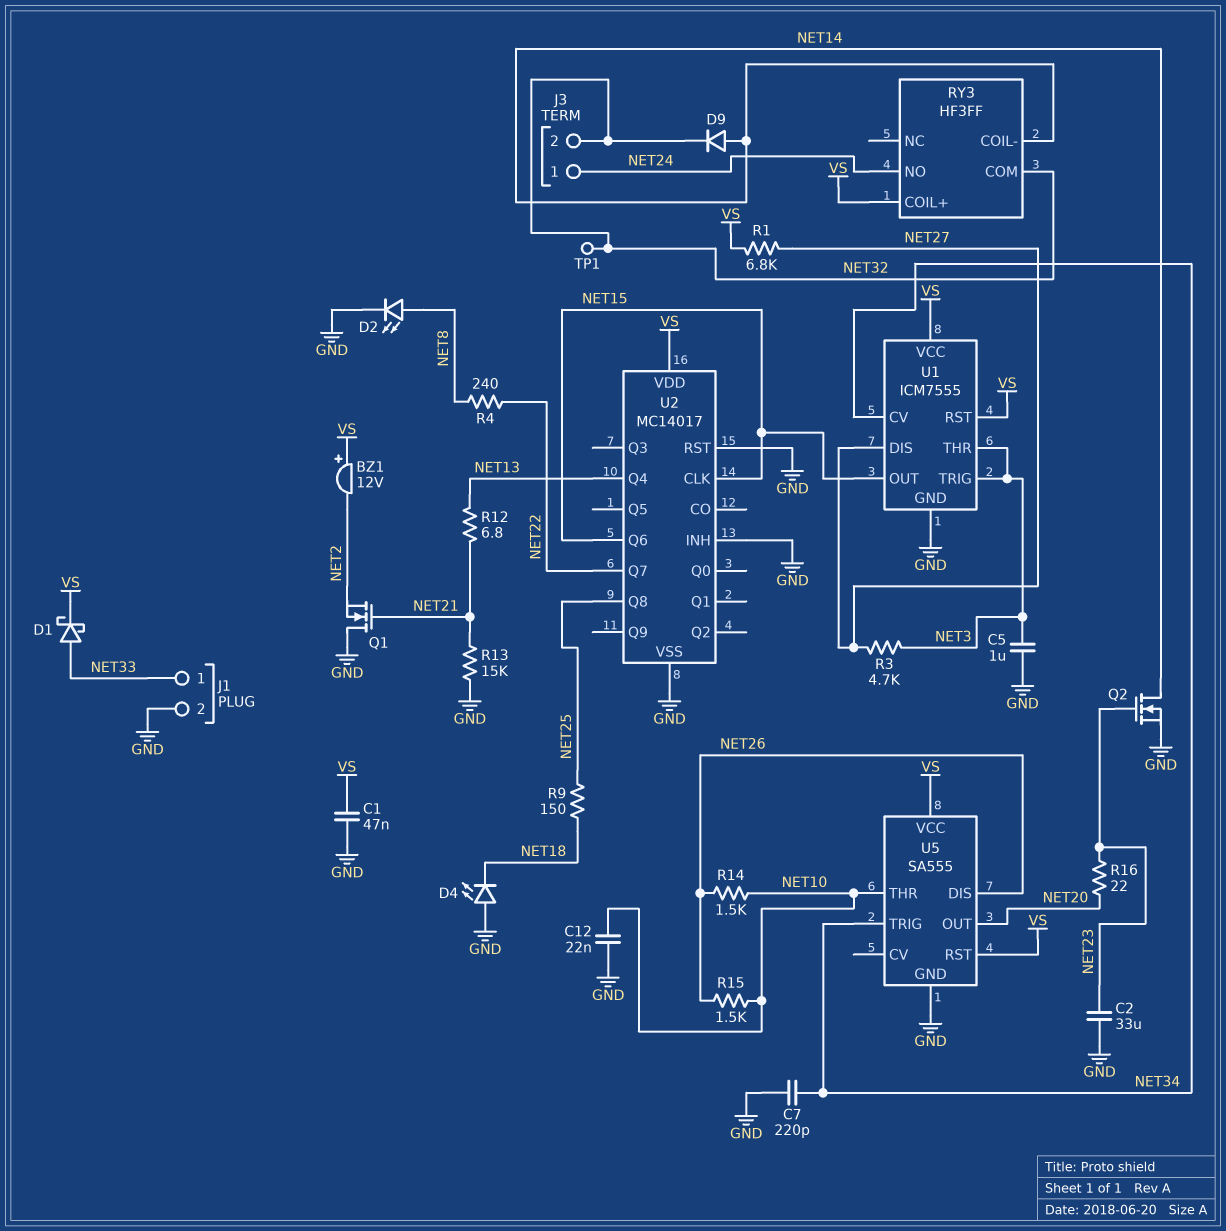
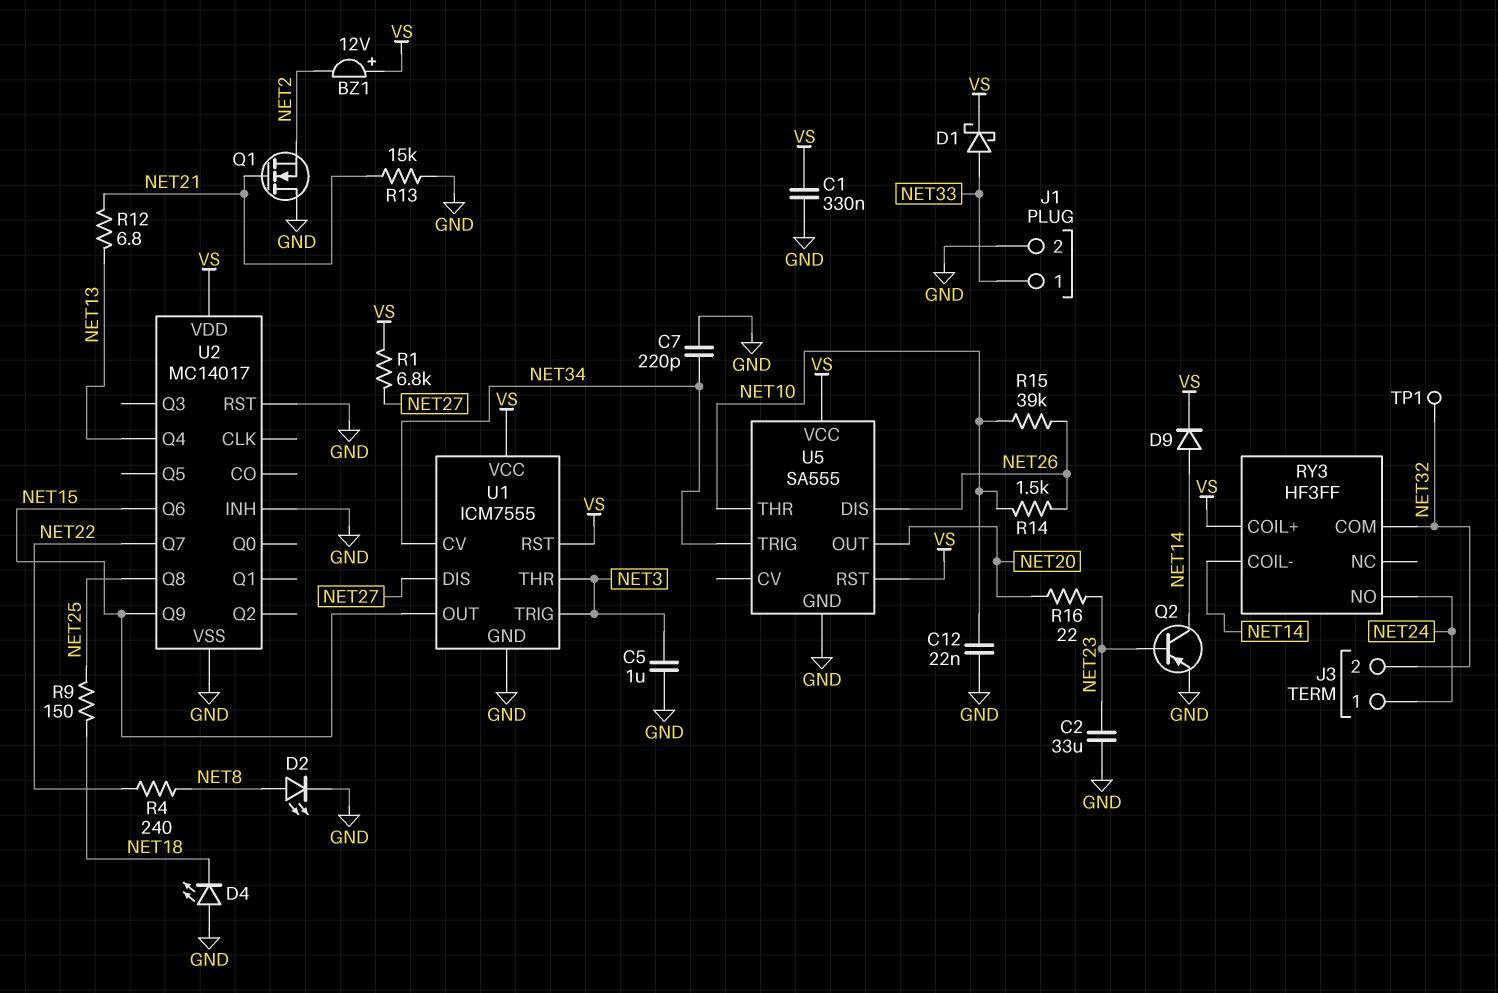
C1: 47nF (GND, VS) -> 330nF (GND, VS)
D9: diode (A NET14, K NET32) -> diode (A NET14, K VS)
Q2: NMOS (G NET23, D NET14, S GND) -> PNP (B NET23, C NET14, E GND)
R3: 4.7k (NET3, NET27) -> none
R15: 1.5k (NET10, NET26) -> 39k (NET10, NET26)
U2 pin CLK: NET15 -> none
U2 pin Q9: none -> NET15

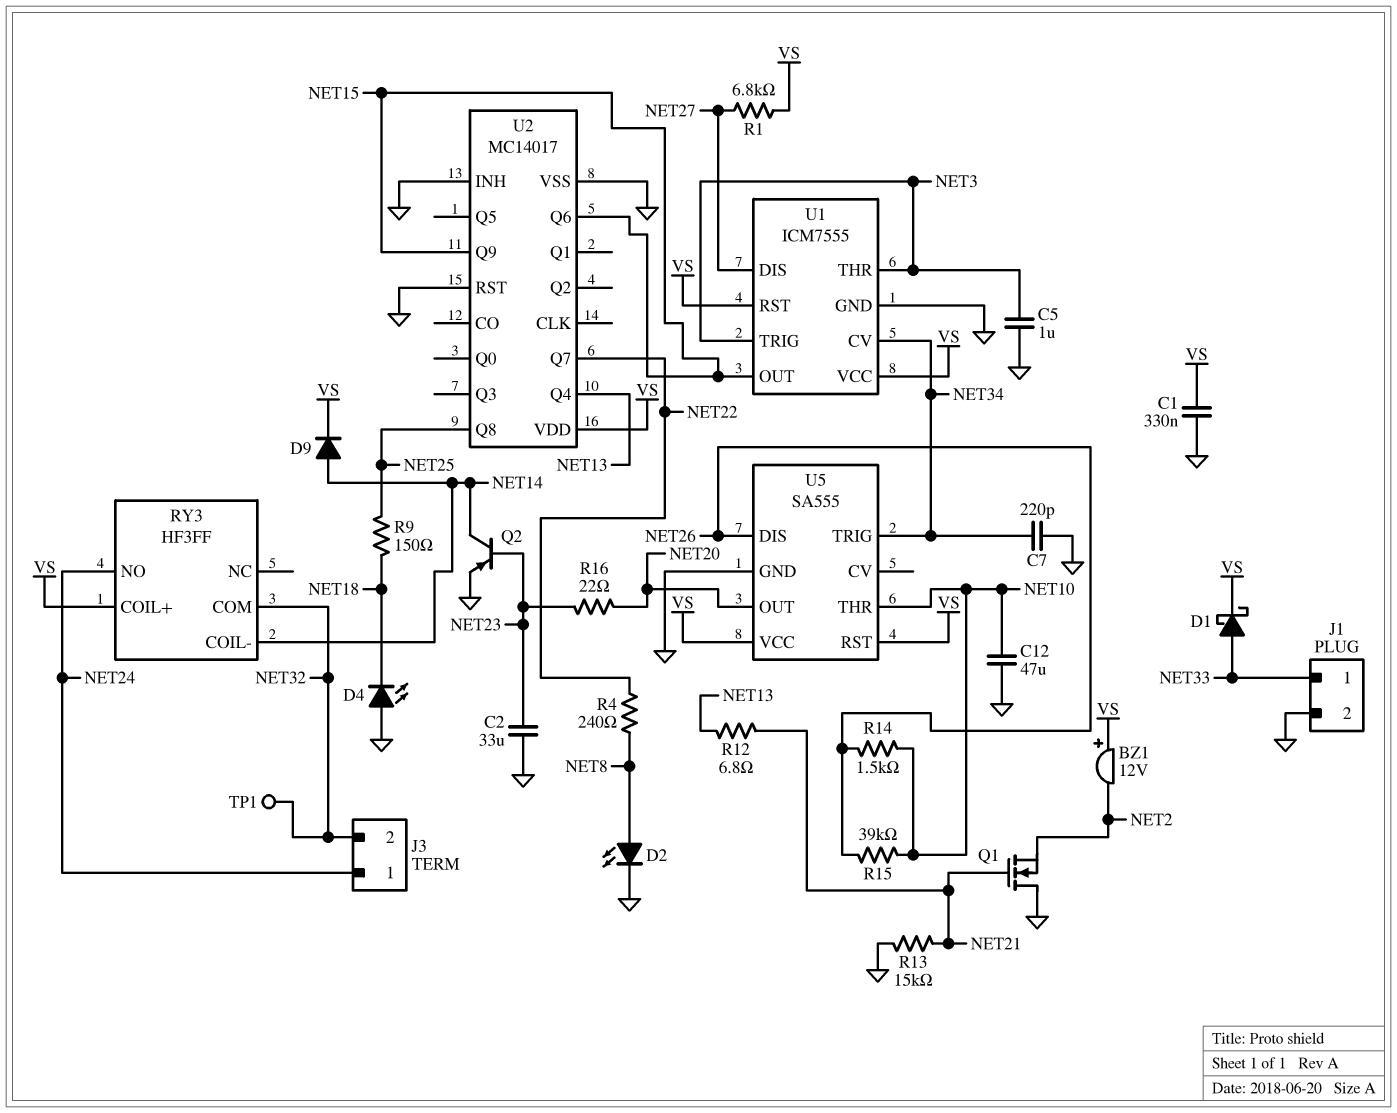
C12: 22nF (GND, NET10) -> 47uF (GND, NET10)

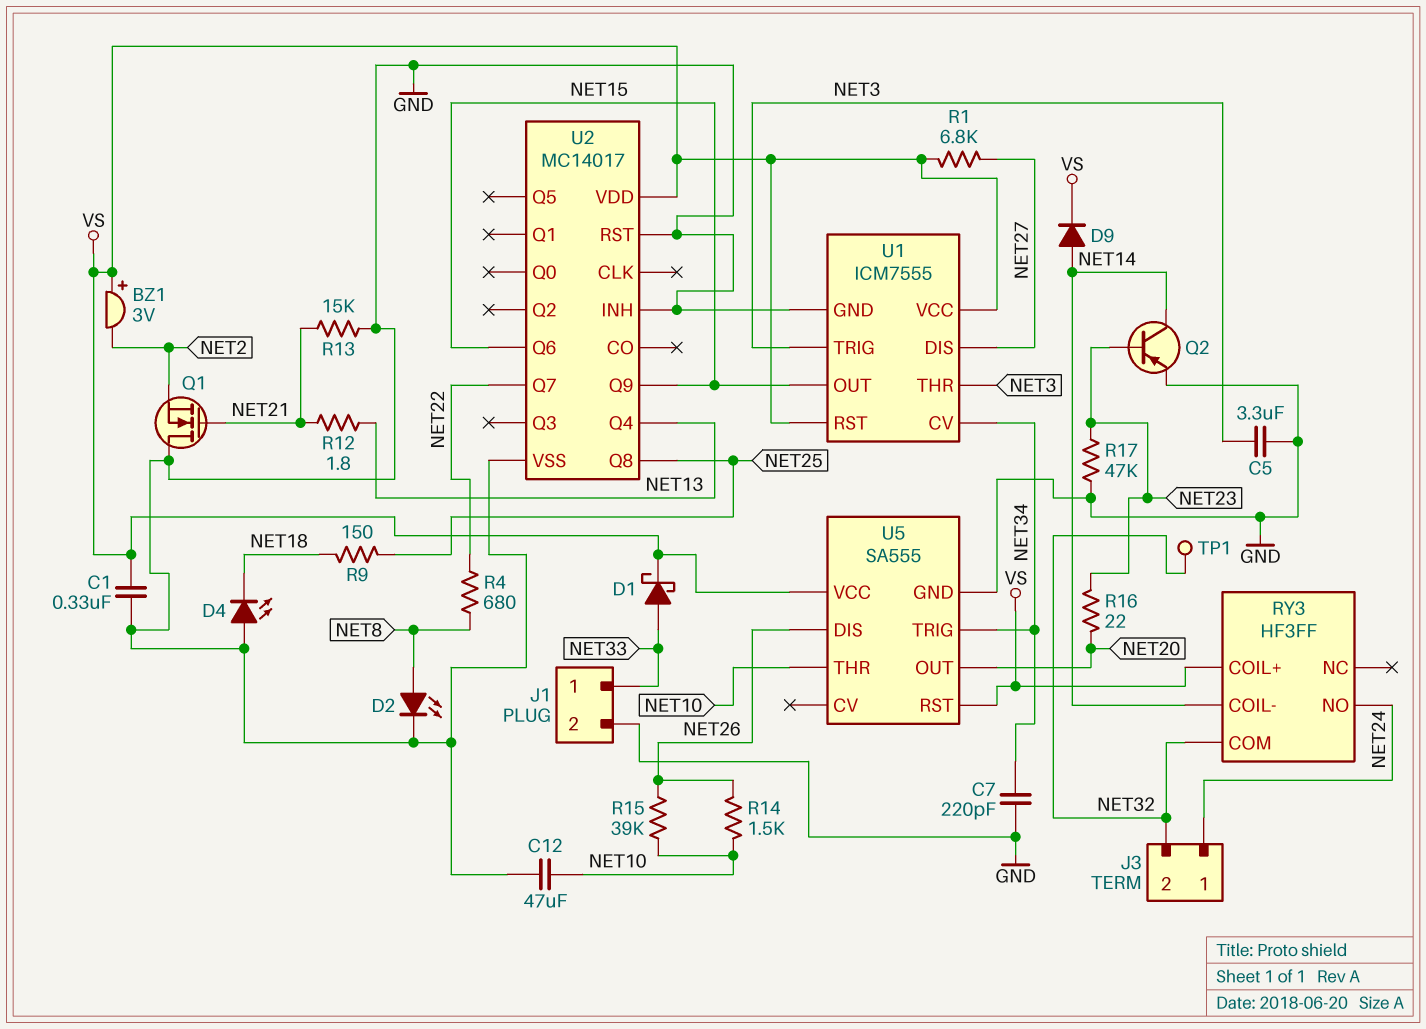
BZ1: buzzer 12V (plus VS, minus NET2) -> buzzer 3V (plus VS, minus NET2)
C2: 33uF (GND, NET23) -> none
C5: 1uF (GND, NET3) -> 3.3uF (GND, NET3)
R4: 240 (NET8, NET22) -> 680 (NET8, NET22)
R12: 6.8 (NET13, NET21) -> 1.8 (NET13, NET21)
R17: none -> 47k (GND, NET23)

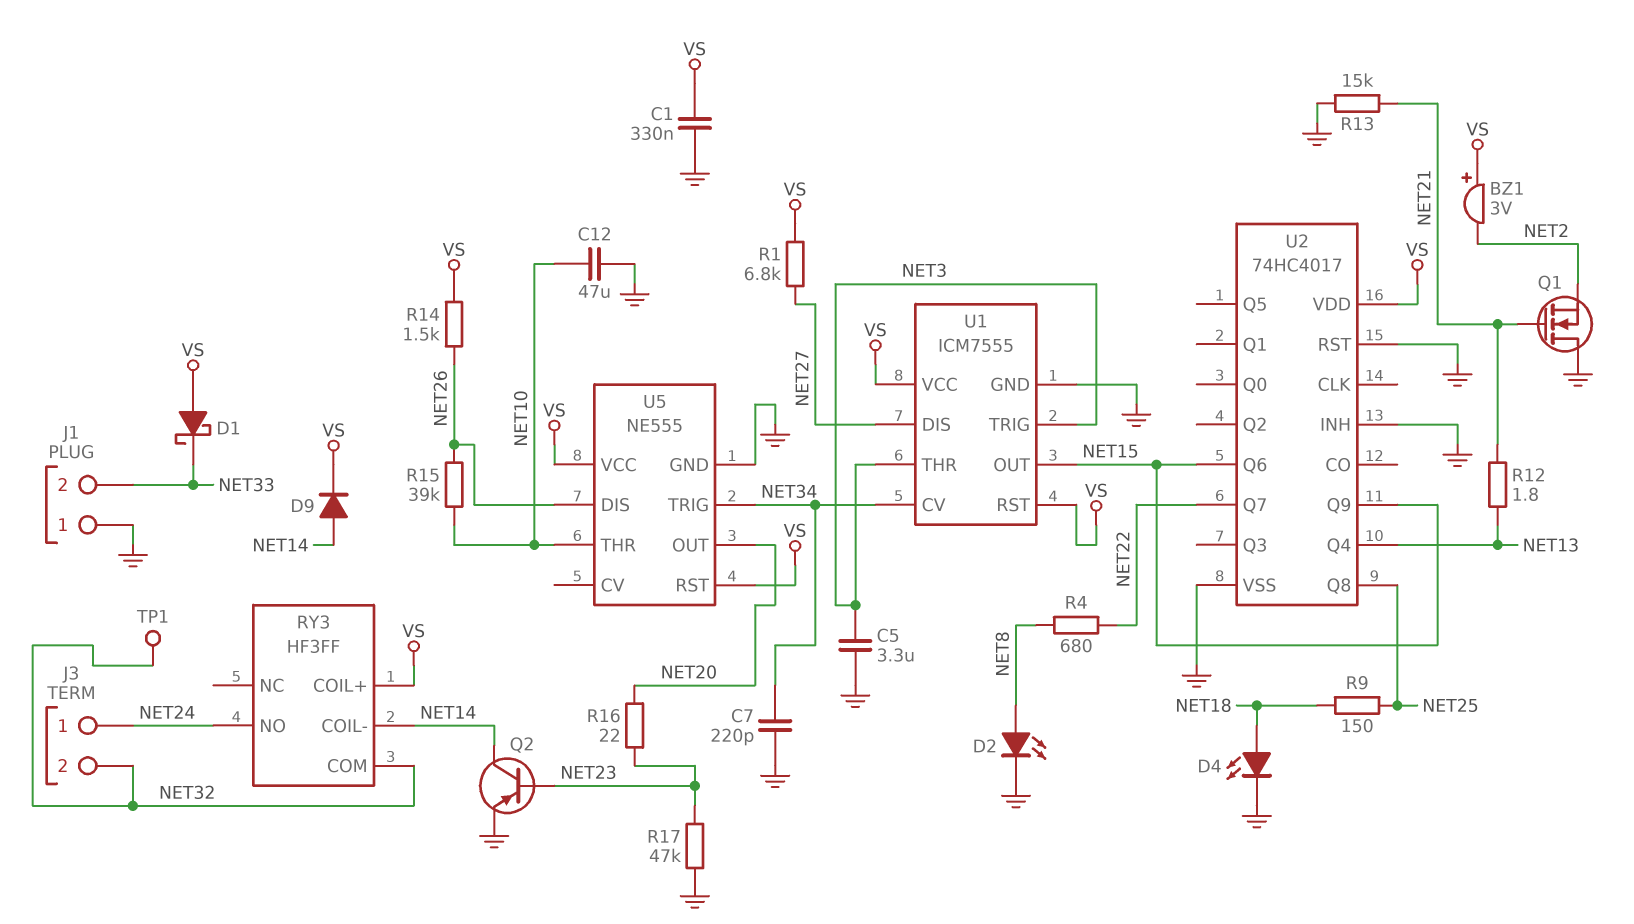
D1: schottky (A NET33, K VS) -> schottky (A VS, K NET33)
D4: LED (A GND, K NET18) -> LED (A NET18, K GND)
J1 pin 1: NET33 -> GND
J1 pin 2: GND -> NET33
R14: 1.5k (NET10, NET26) -> 1.5k (NET26, VS)
U2: MC14017 -> 74HC4017
U5: SA555 -> NE555

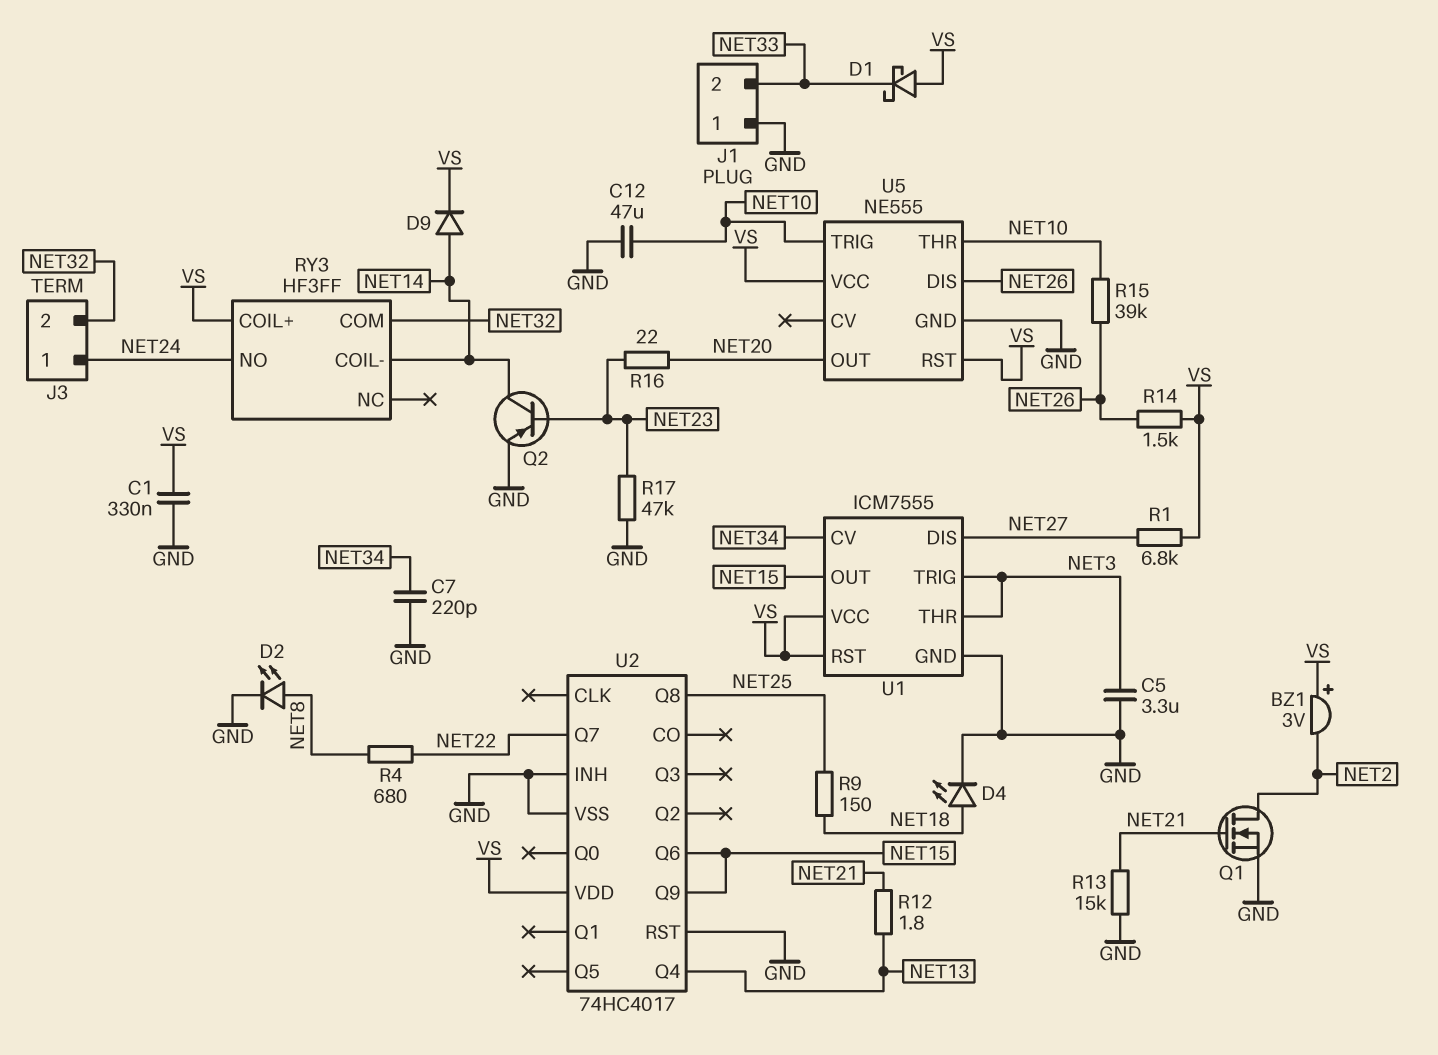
Q1: NMOS (G NET21, D GND, S NET2) -> NMOS (G NET21, D NET2, S GND)
TP1: test point (NET32) -> none
U5 pin TRIG: NET34 -> NET10

